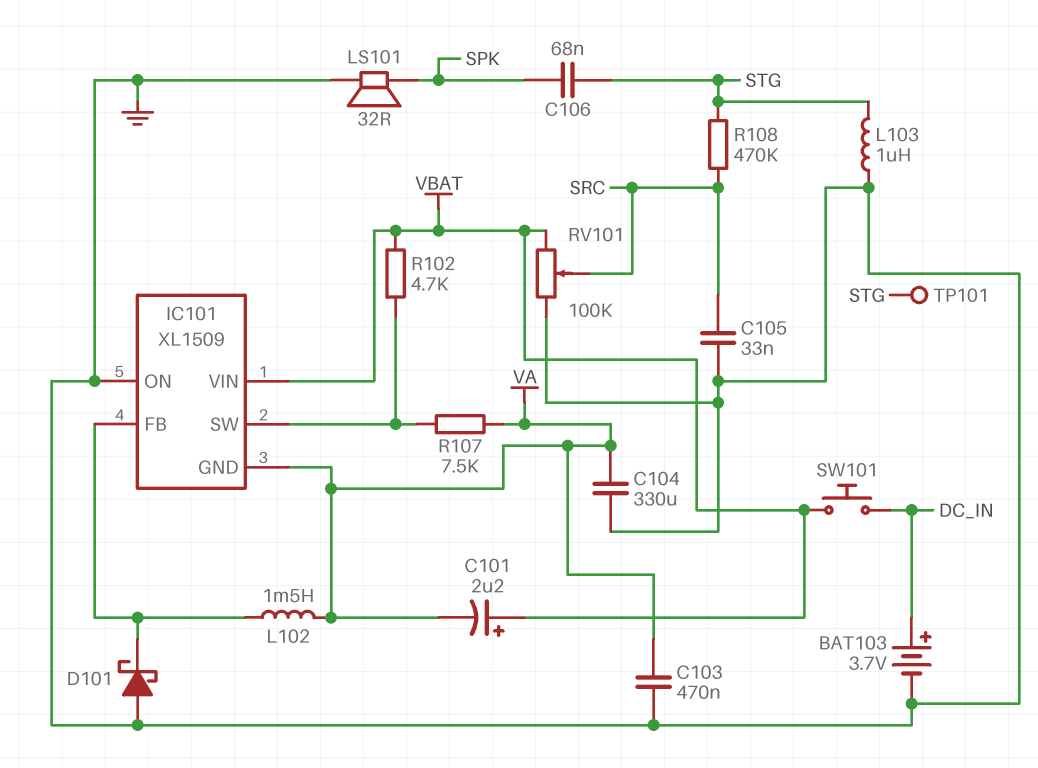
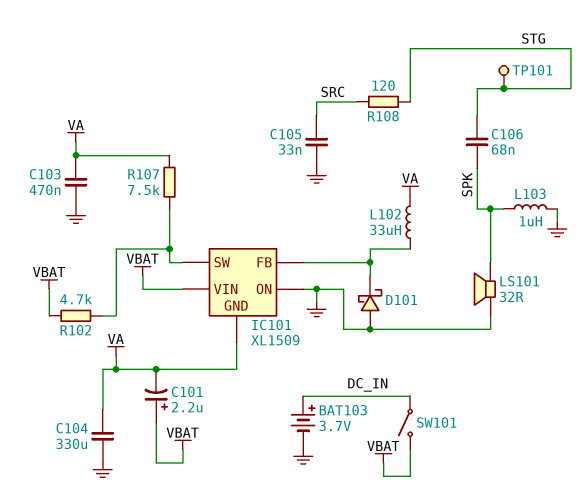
L102: 1.5mH (IC101/FB, VA) -> 33uH (IC101/FB, VA)
L103: 1uH (GND, STG) -> 1uH (GND, SPK)
R108: 470k (SRC, STG) -> 120 (SRC, STG)
RV101: 100k (GND, VBAT, wiper SRC) -> none
SW101: button (DC_IN, VBAT) -> switch (DC_IN, VBAT)

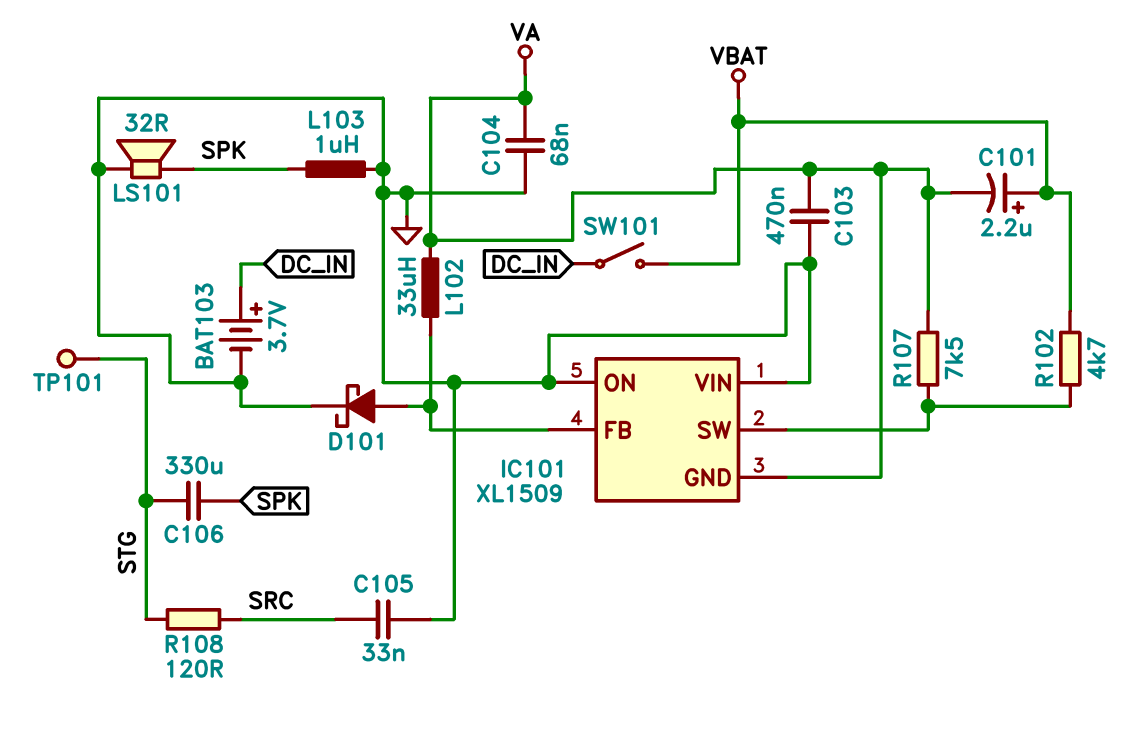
C104: 330uF (GND, VA) -> 68nF (GND, VA)
C106: 68nF (SPK, STG) -> 330uF (SPK, STG)
D101: schottky (A GND, K IC101/FB) -> schottky (A IC101/FB, K GND)
IC101 pin VIN: VBAT -> GND

